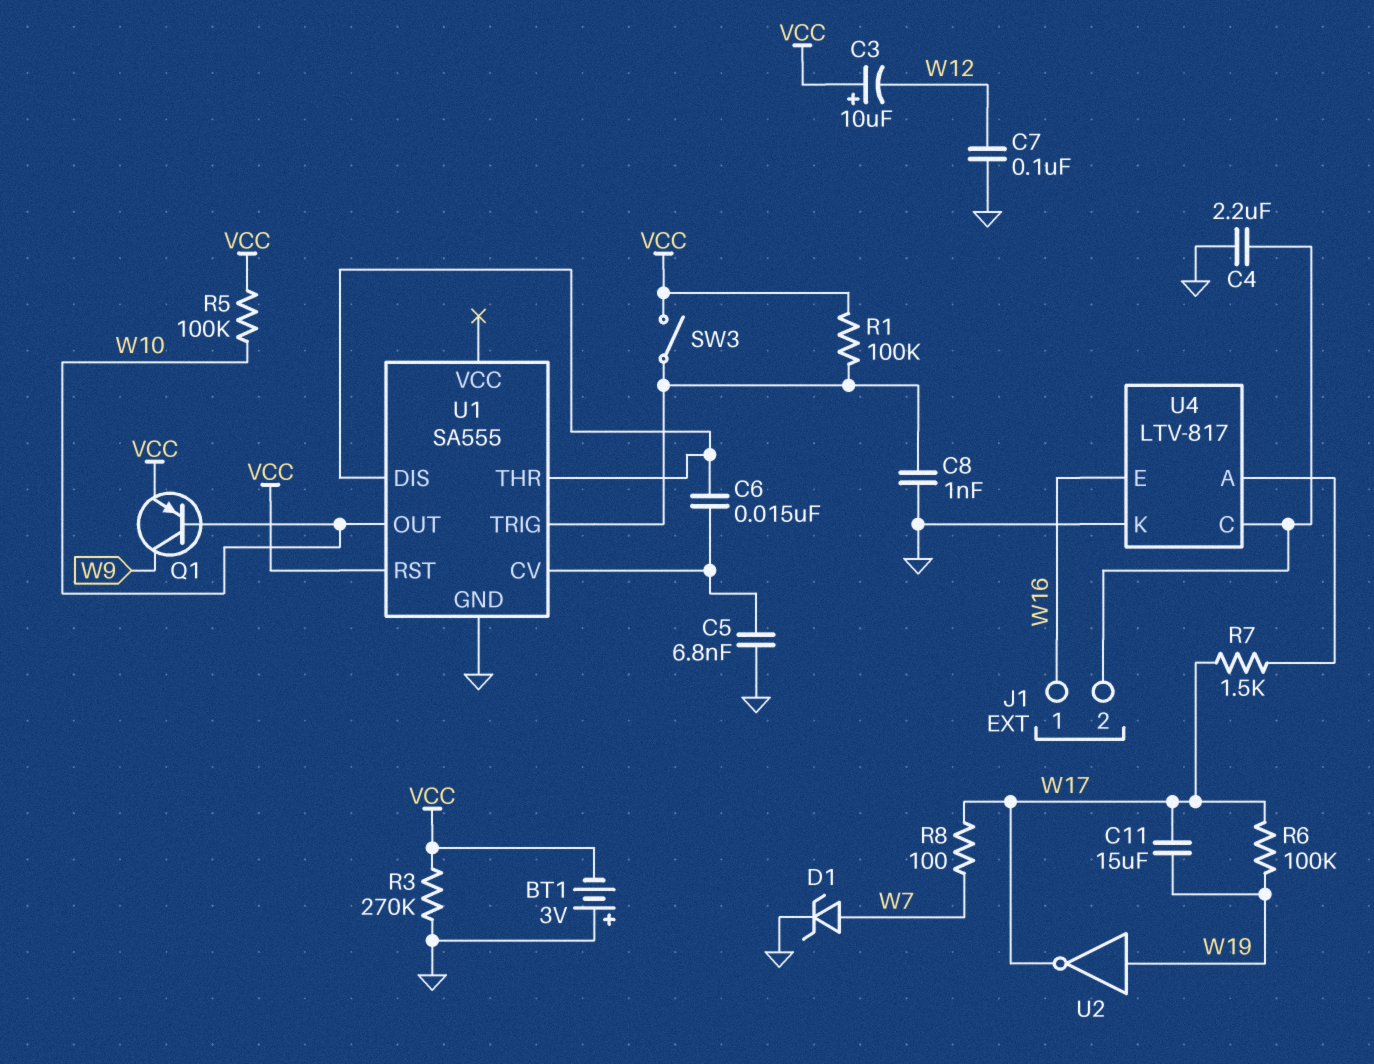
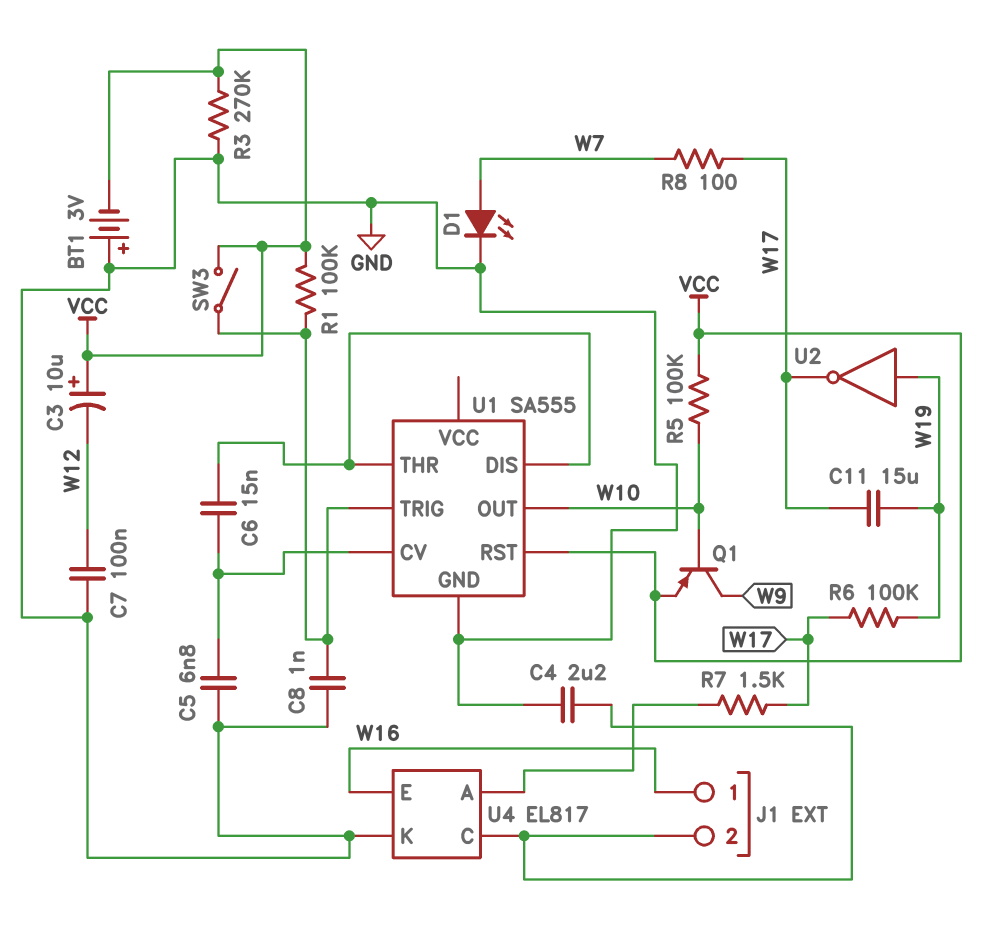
D1: zener (A W7, K GND) -> LED (A W7, K GND)
U4: LTV-817 -> EL817

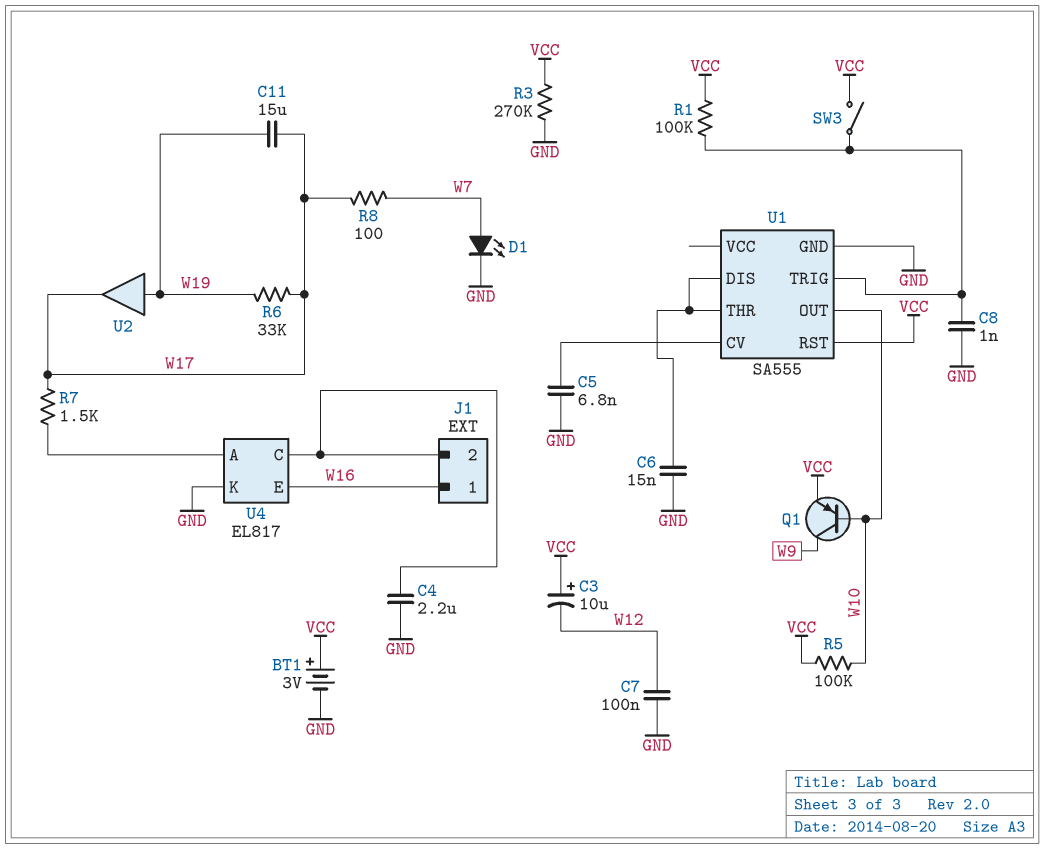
BT1: 3V (plus GND, minus VCC) -> 3V (plus VCC, minus GND)
C6: 15nF (U1/CV, U1/DIS) -> 15nF (GND, U1/DIS)
R6: 100k (W17, W19) -> 33k (W17, W19)
U2: NOT (in W19, out W17) -> buffer (in W19, out W17)

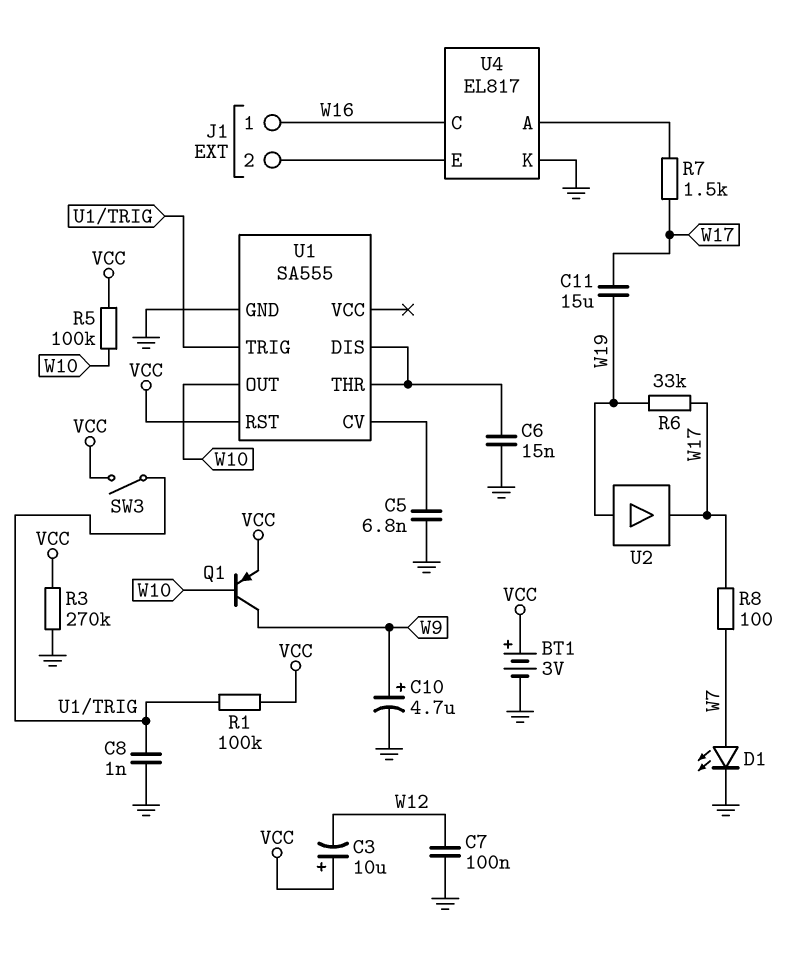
C4: 2.2uF (GND, J1/2) -> none
C10: none -> 4.7uF (plus W9, minus GND)
U4 pin C: J1/2 -> W16
U4 pin E: W16 -> J1/2

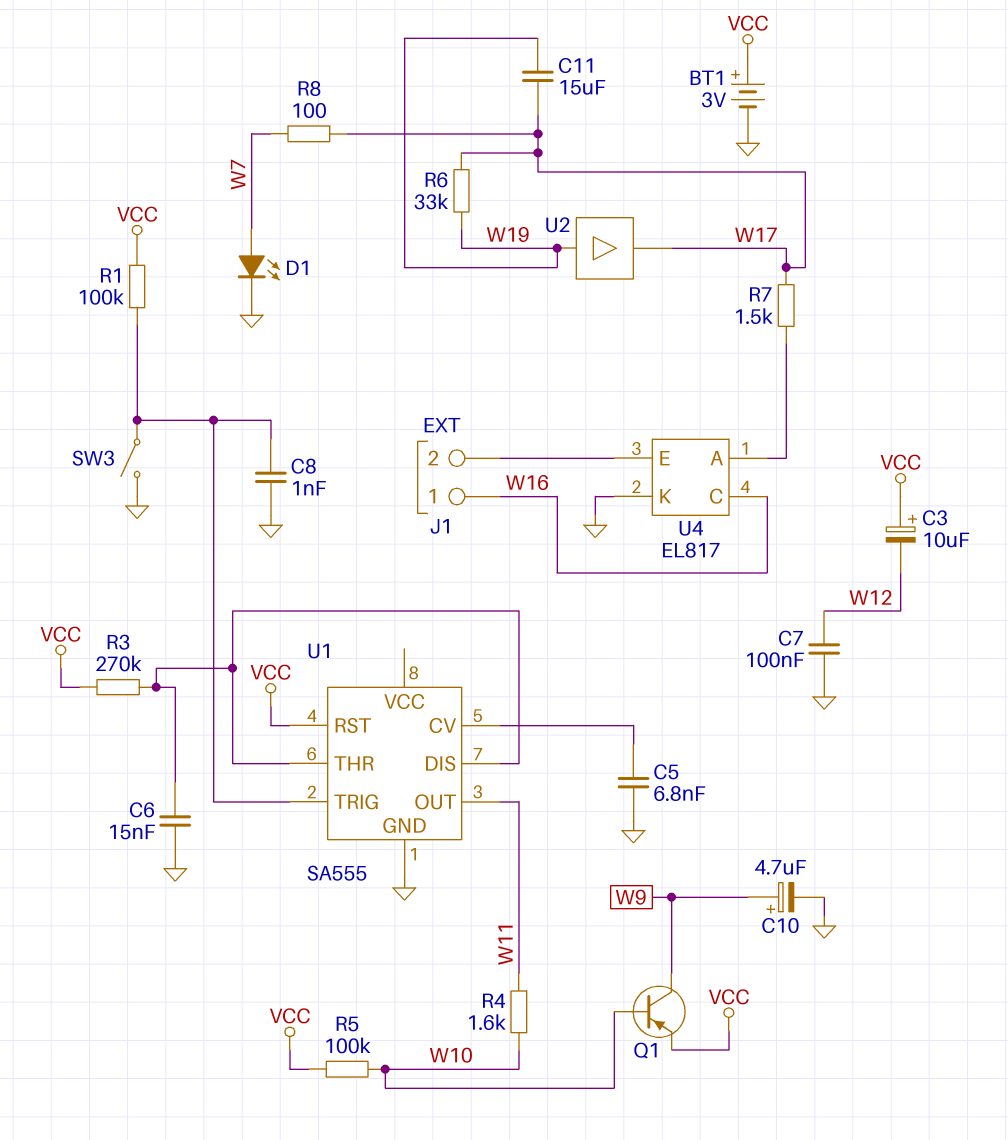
R3: 270k (GND, VCC) -> 270k (U1/DIS, VCC)
R4: none -> 1.6k (W10, W11)
SW3: switch (U1/TRIG, VCC) -> switch (GND, U1/TRIG)
U1 pin OUT: W10 -> W11

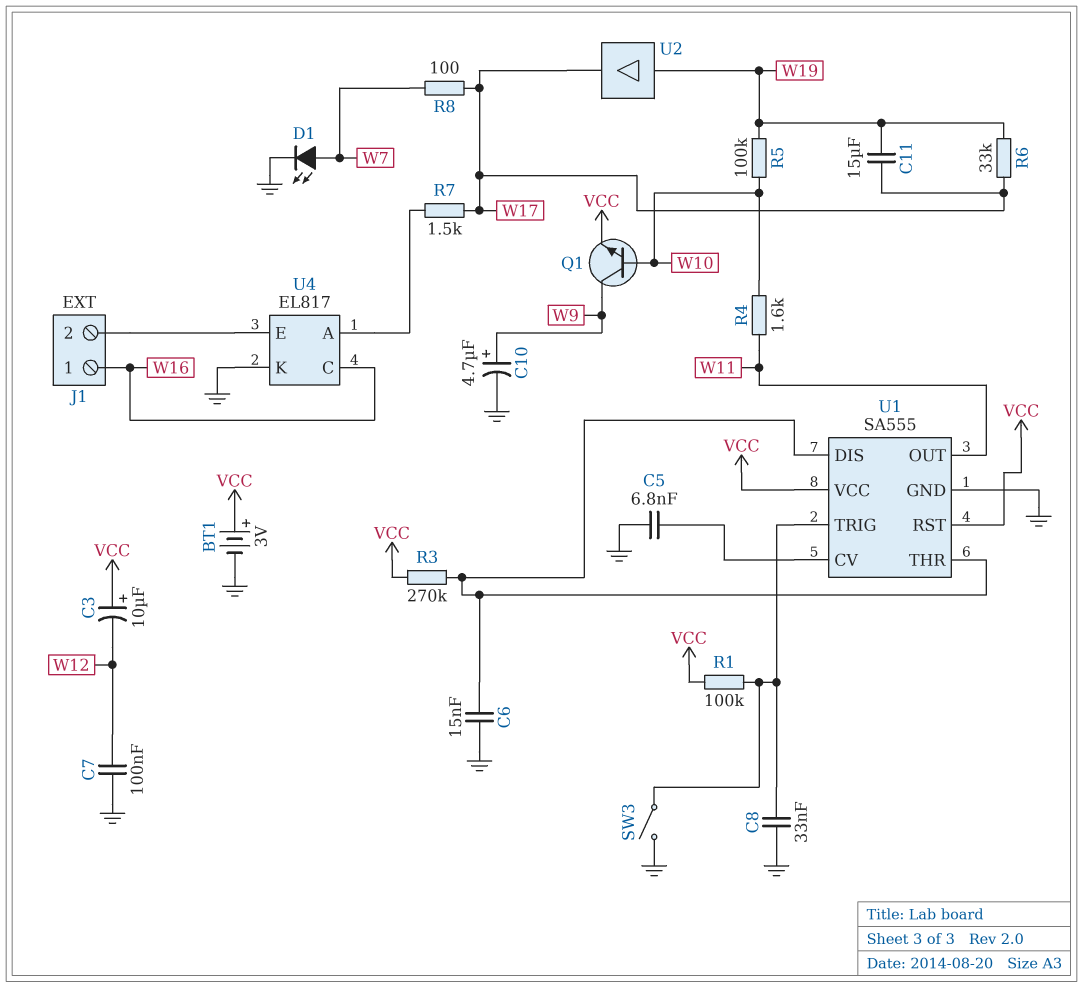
C8: 1nF (GND, U1/TRIG) -> 33nF (GND, U1/TRIG)
Q1: PNP (B W10, C W9, E VCC) -> NPN (B W10, C W9, E VCC)
R5: 100k (VCC, W10) -> 100k (W10, W19)
U1 pin VCC: none -> VCC

